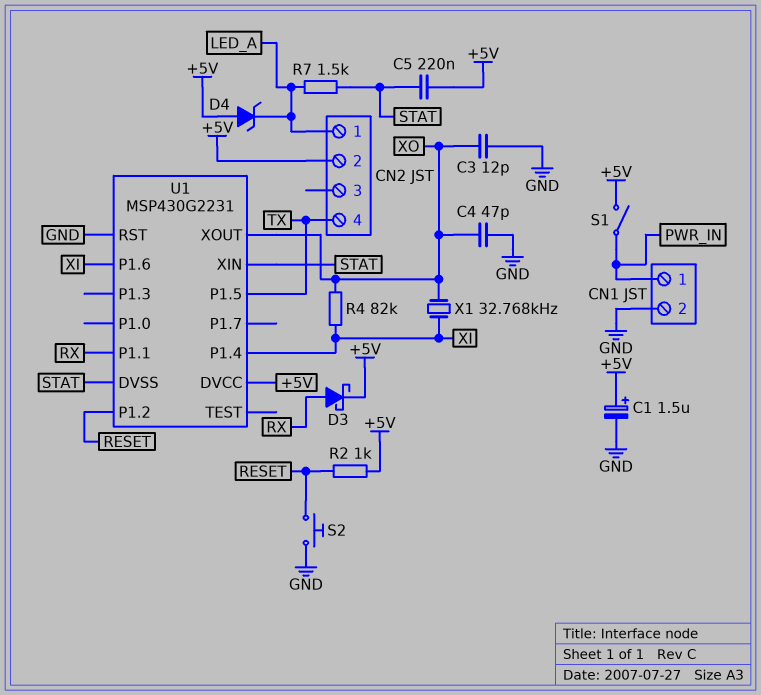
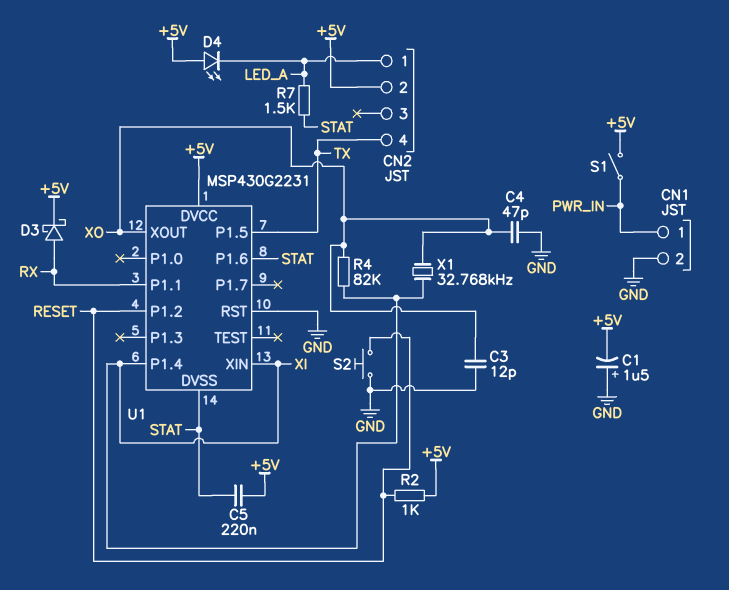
C1: 1.5uF (plus +5V, minus GND) -> 1.5uF (plus GND, minus +5V)
D4: zener (A +5V, K LED_A) -> LED (A +5V, K LED_A)
U1 pin P1.6: XI -> STAT
U1 pin XIN: STAT -> XI

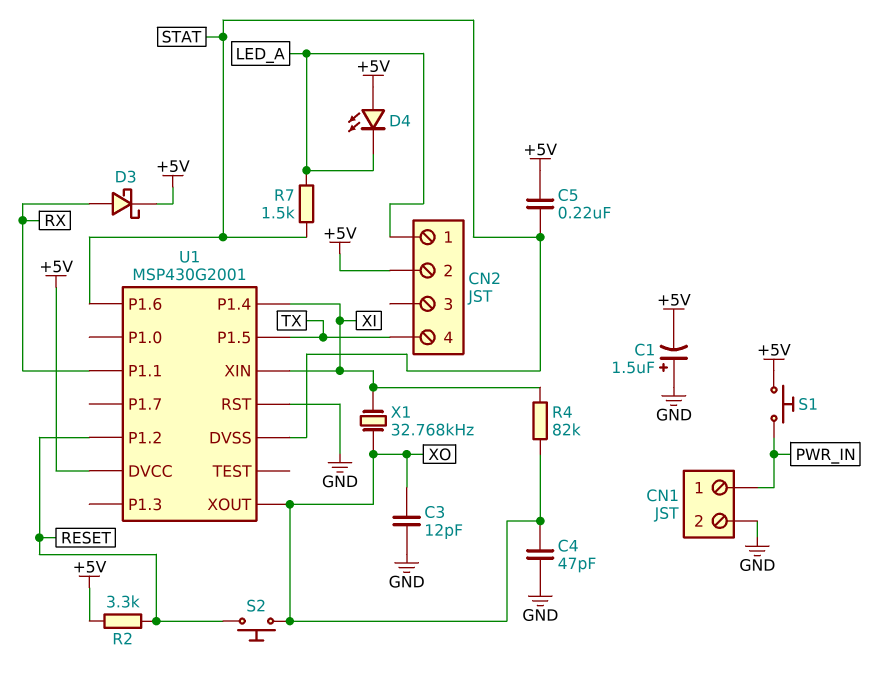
R2: 1k (+5V, RESET) -> 3.3k (+5V, RESET)
S1: switch (+5V, PWR_IN) -> button (+5V, PWR_IN)
S2: button (GND, RESET) -> button (RESET, XO)
U1: MSP430G2231 -> MSP430G2001

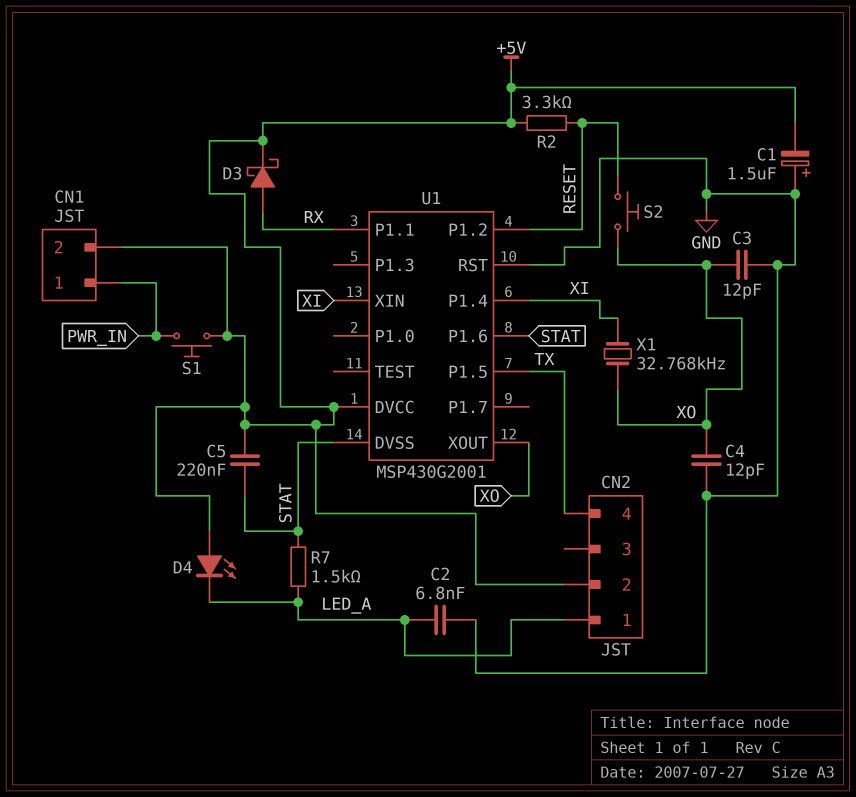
C2: none -> 6.8nF (GND, LED_A)
C4: 47pF (GND, XO) -> 12pF (GND, XO)
CN1 pin 2: GND -> +5V
R4: 82k (XI, XO) -> none

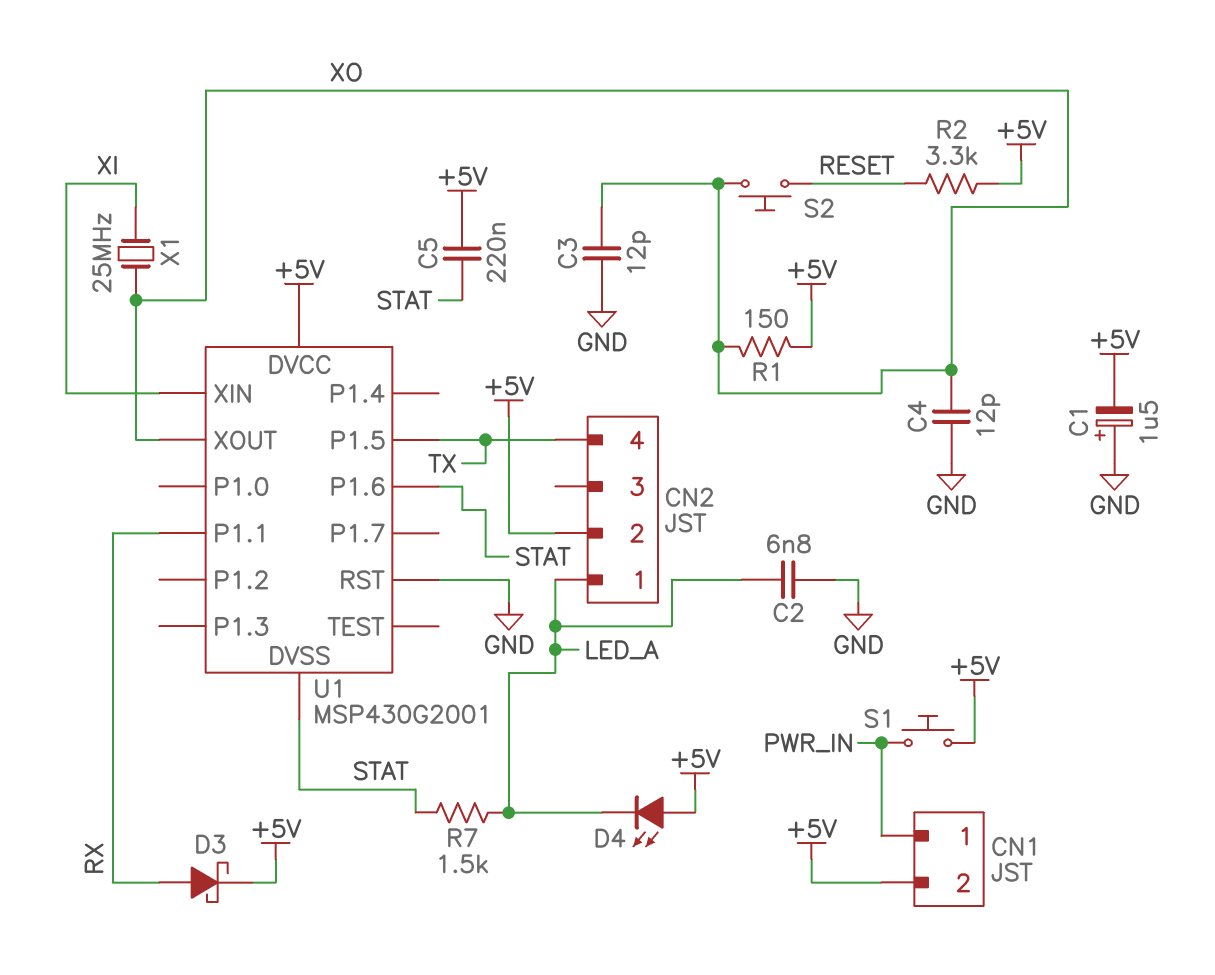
R1: none -> 150 (+5V, XO)
U1 pin P1.2: RESET -> none
U1 pin P1.4: XI -> none
X1: 32.768kHz (XI, XO) -> 25MHz (XI, XO)

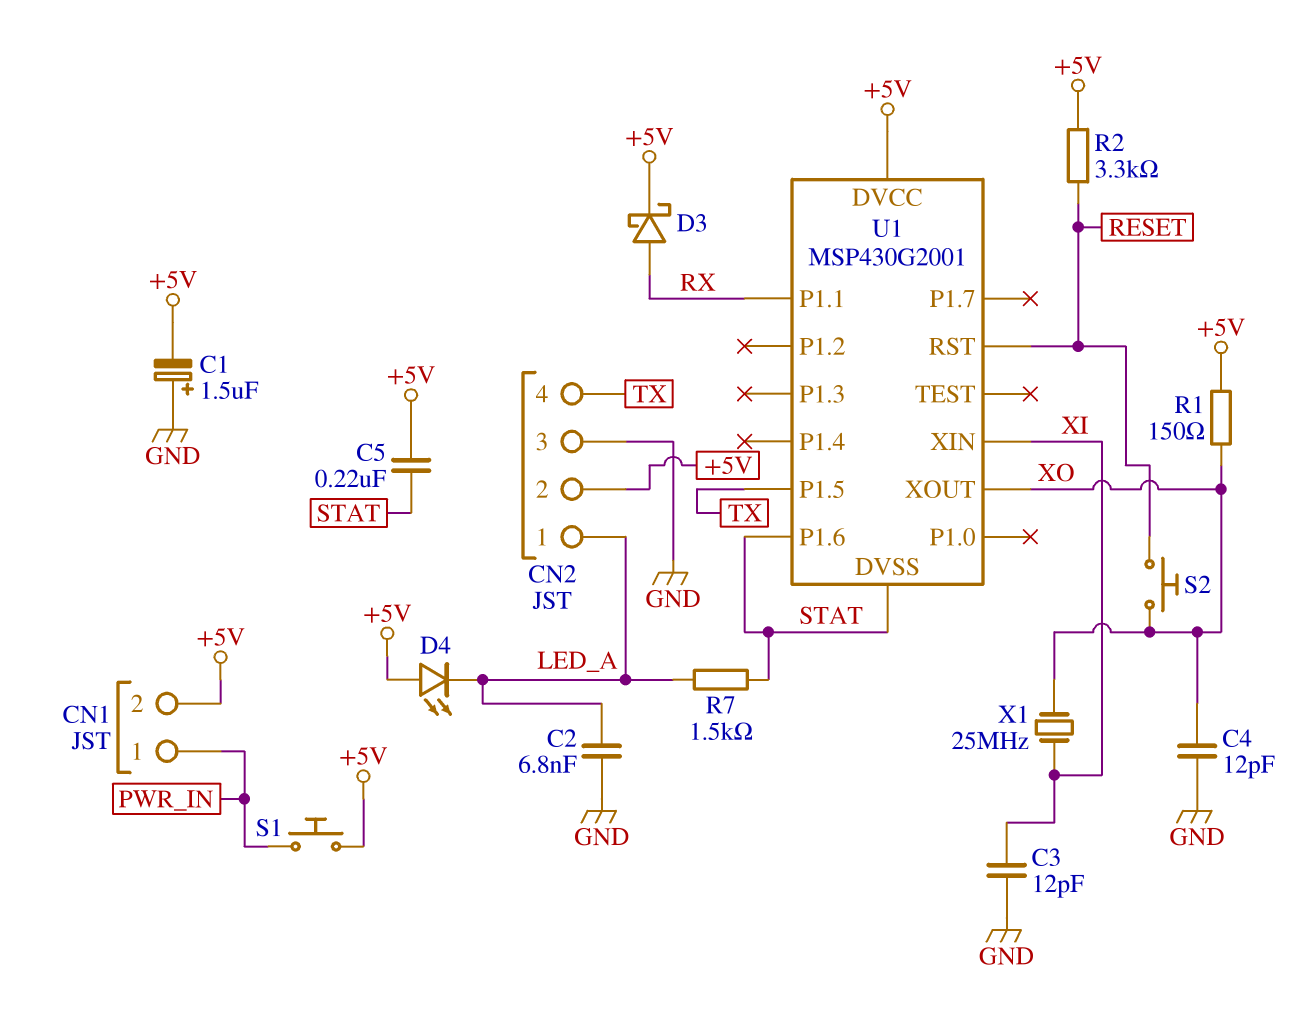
C3: 12pF (GND, XO) -> 12pF (GND, XI)
CN2 pin 3: none -> GND
U1 pin RST: GND -> RESET

